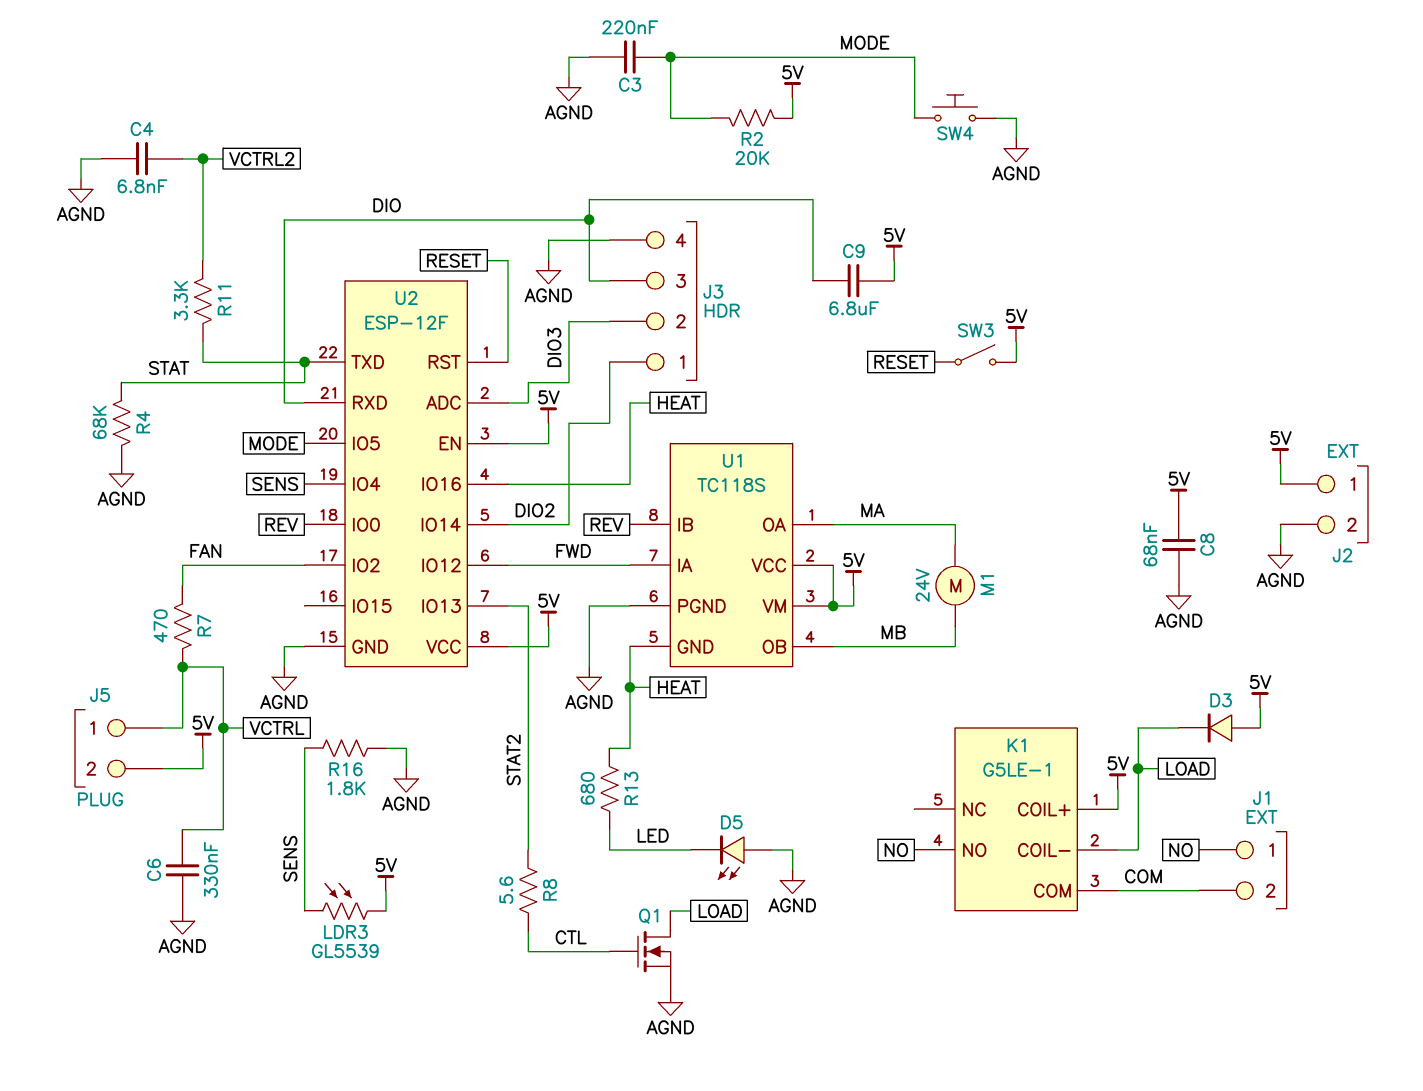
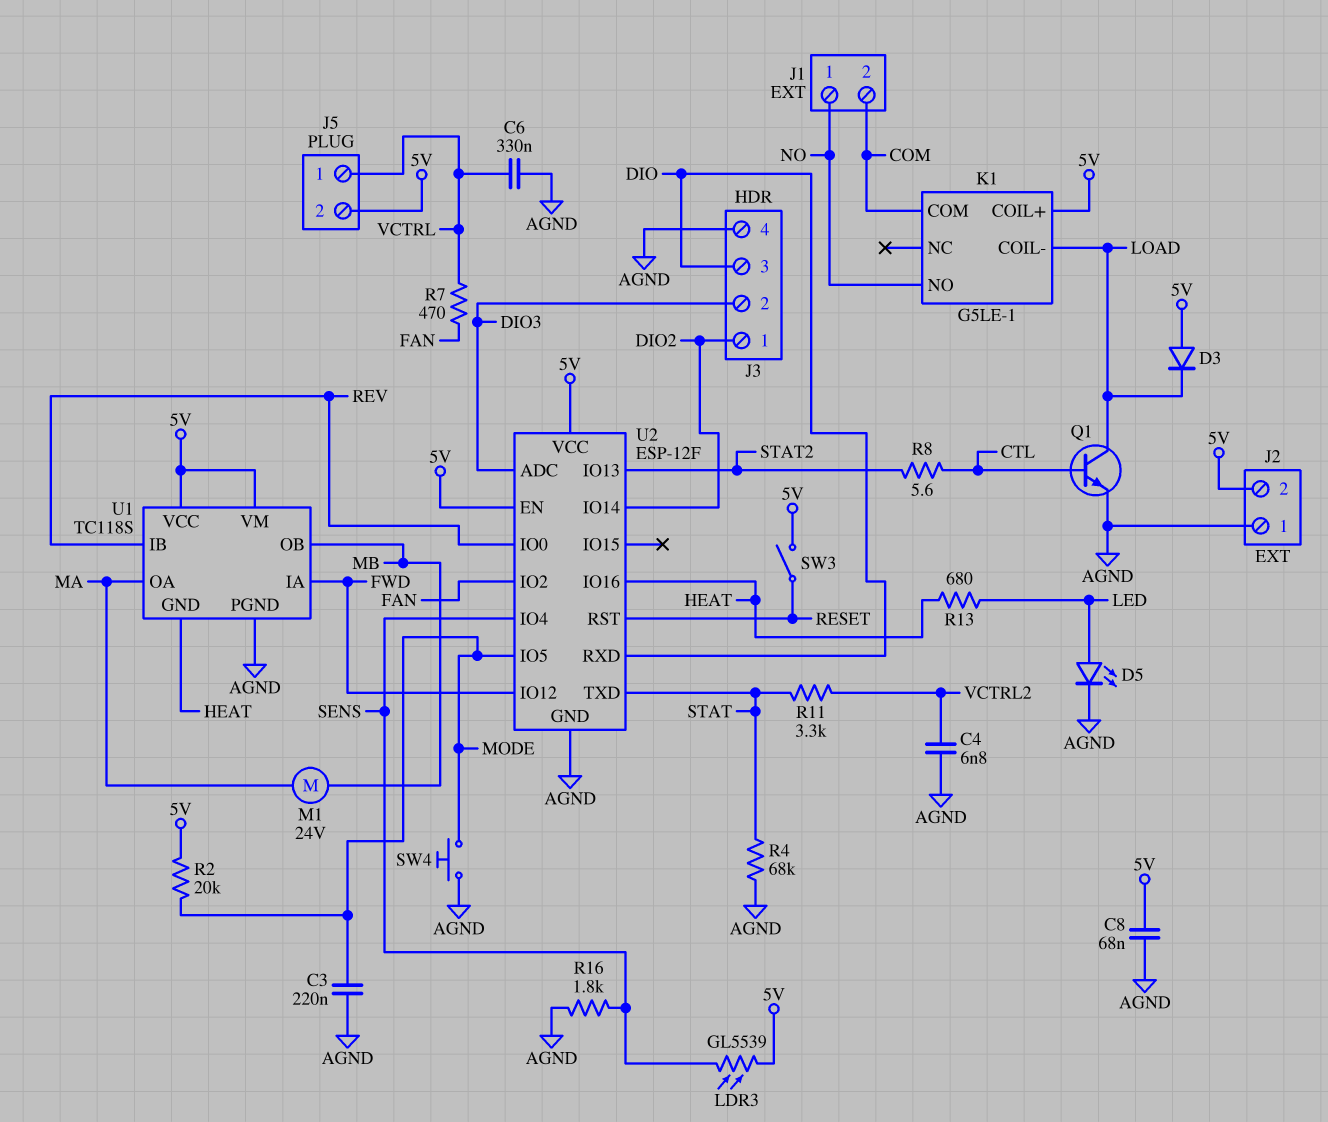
C9: 6.8uF (5V, DIO) -> none
D5: LED (A AGND, K LED) -> LED (A LED, K AGND)
J2 pin 1: 5V -> AGND
J2 pin 2: AGND -> 5V
Q1: NMOS (G CTL, D LOAD, S AGND) -> NPN (B CTL, C LOAD, E AGND)

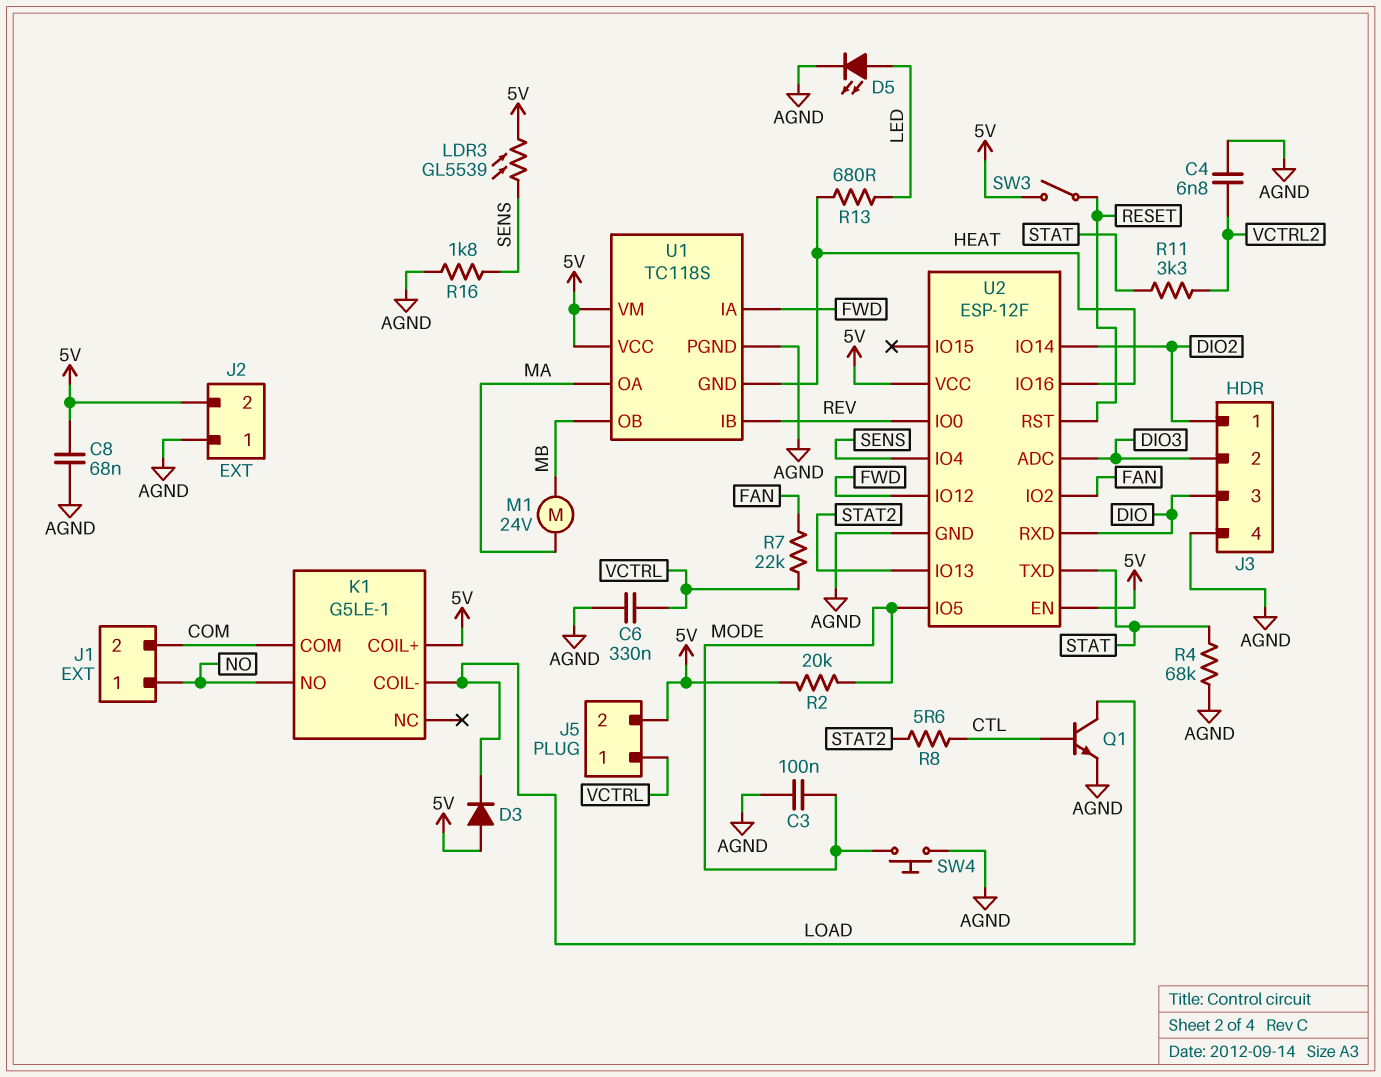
C3: 220nF (AGND, MODE) -> 100nF (AGND, MODE)
R7: 470 (FAN, VCTRL) -> 22k (FAN, VCTRL)

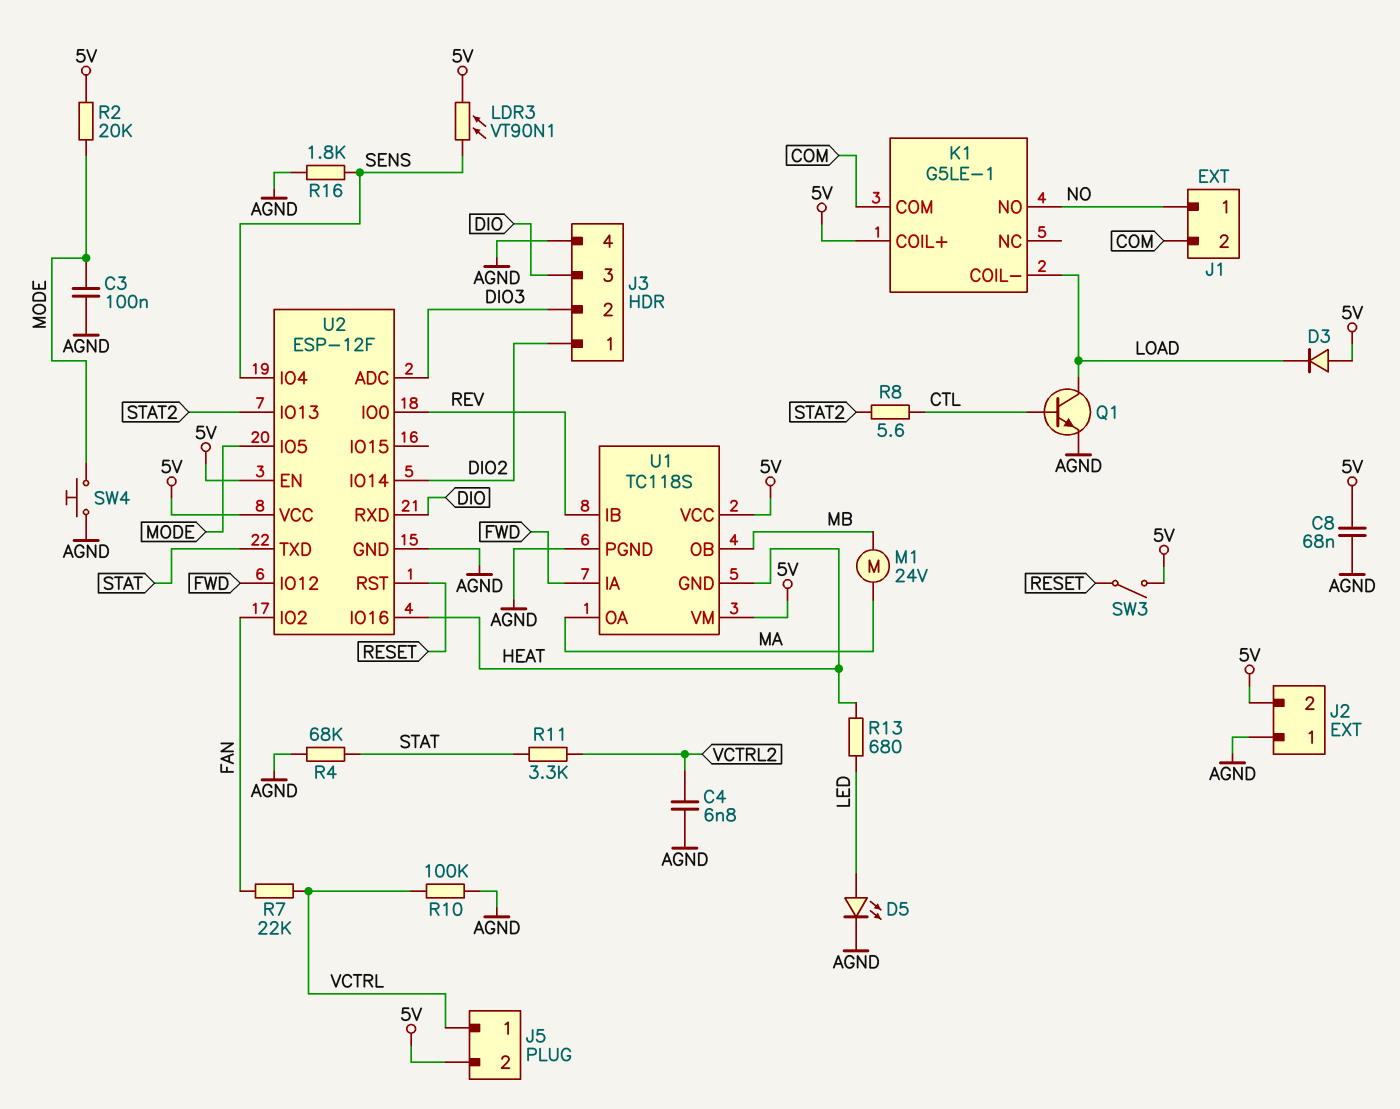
C6: 330nF (AGND, VCTRL) -> none
LDR3: GL5539 (5V, SENS) -> VT90N1 (5V, SENS)
R10: none -> 100k (AGND, VCTRL)

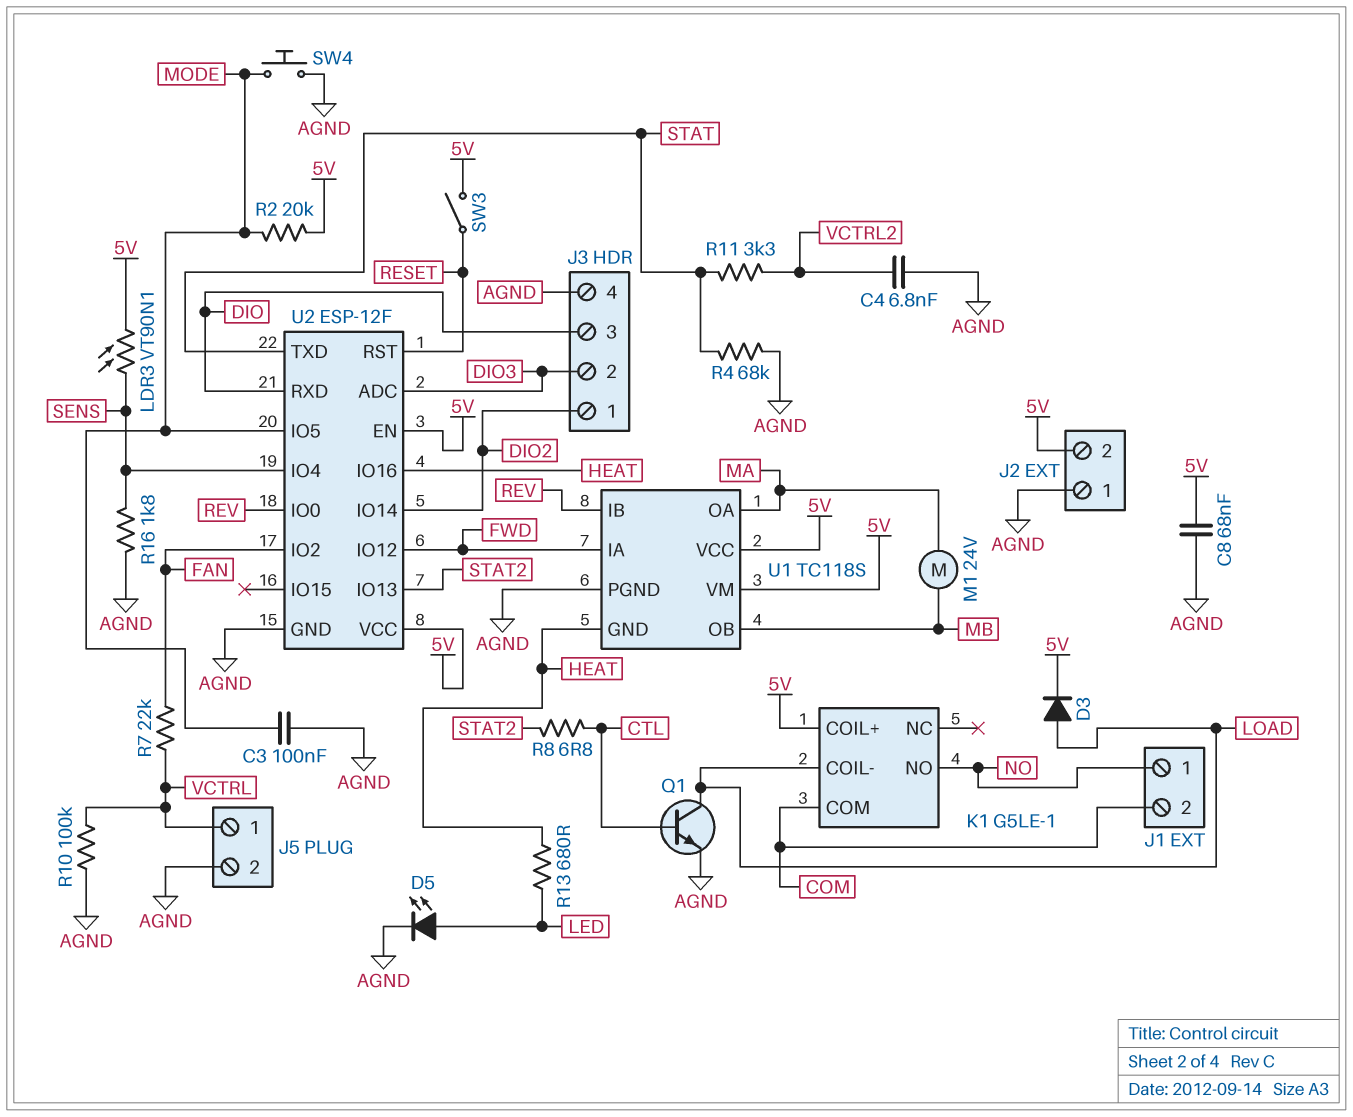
D3: diode (A 5V, K LOAD) -> diode (A LOAD, K 5V)
J5 pin 2: 5V -> AGND
R8: 5.6 (CTL, STAT2) -> 6.8 (CTL, STAT2)

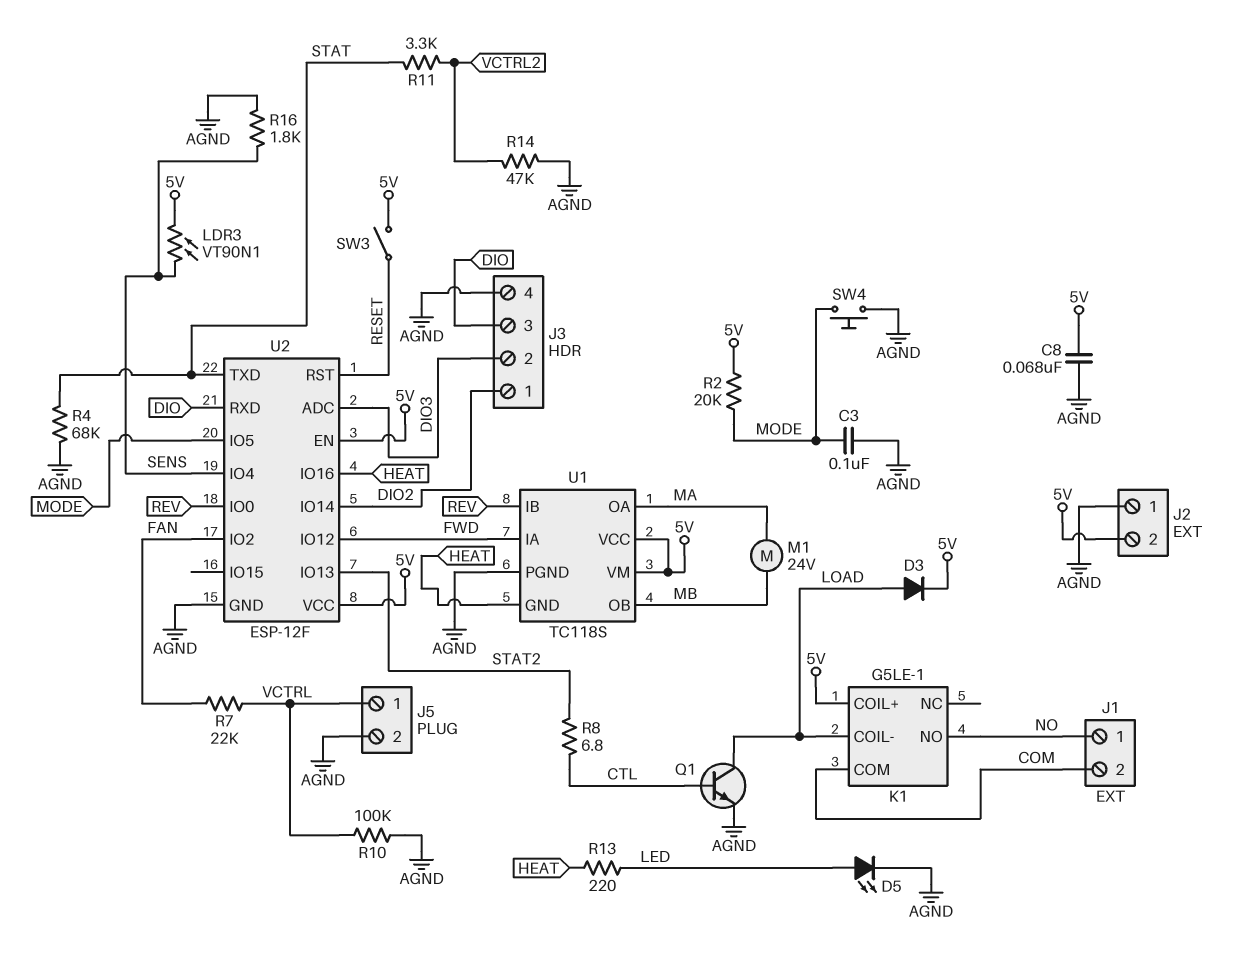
C4: 6.8nF (AGND, VCTRL2) -> none
R13: 680 (HEAT, LED) -> 220 (HEAT, LED)
R14: none -> 47k (AGND, VCTRL2)

